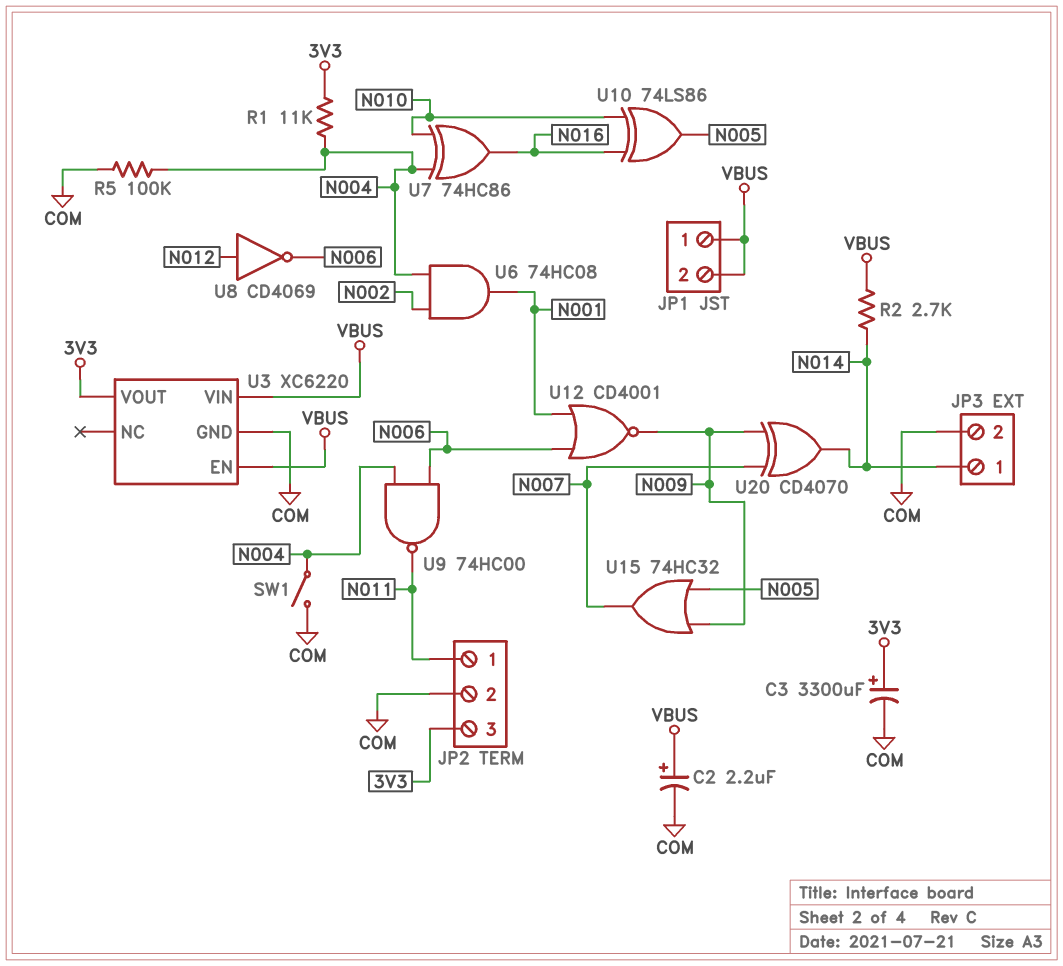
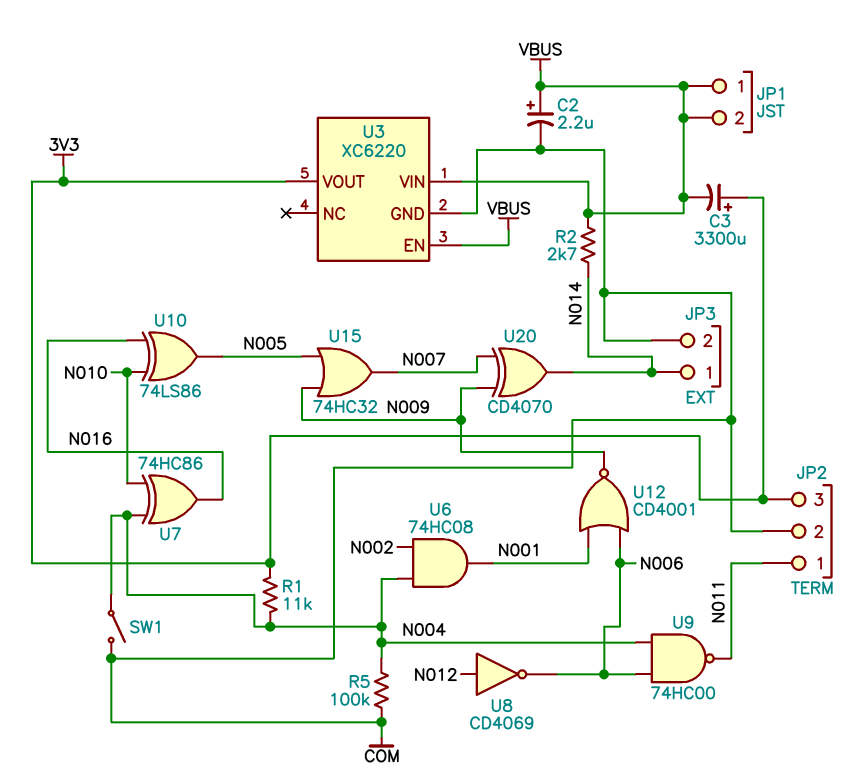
C3: 3300uF (plus 3V3, minus COM) -> 3300uF (plus 3V3, minus VBUS)

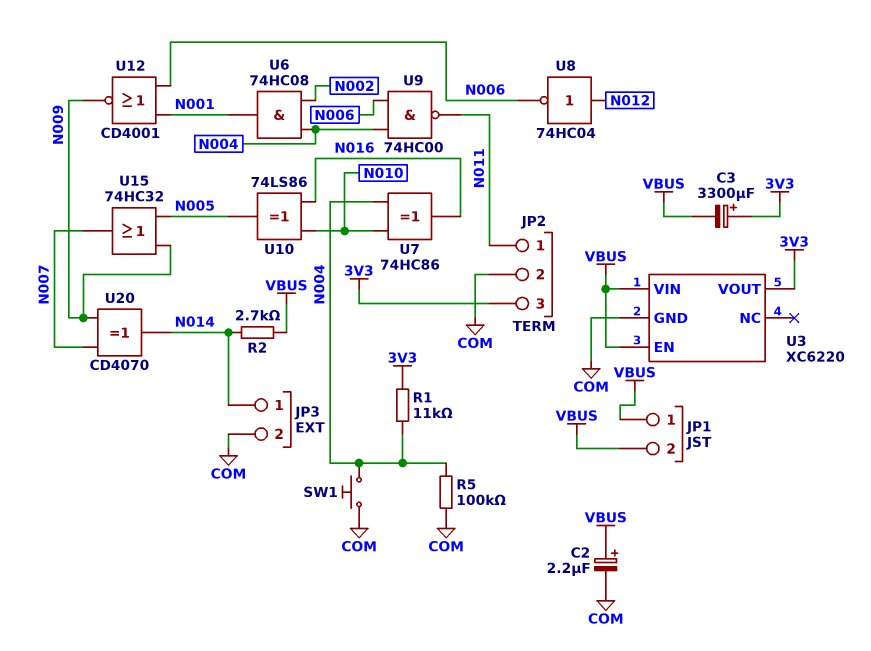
SW1: switch (COM, N004) -> button (COM, N004)
U8: NOT CD4069 (in N012, out N006) -> NOT 74HC04 (in N012, out N006)

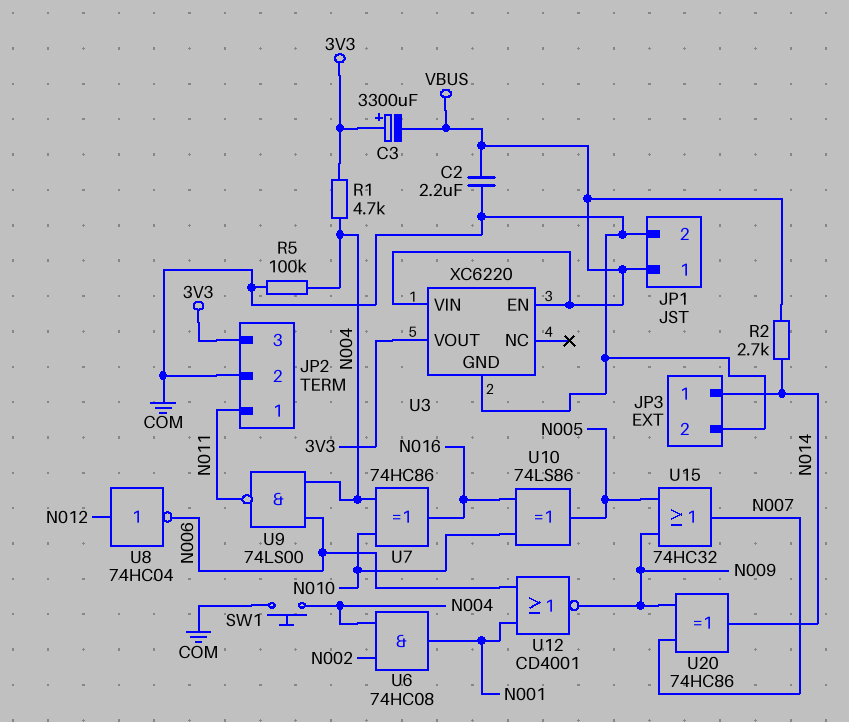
C2: 2.2uF (plus VBUS, minus COM) -> 2.2uF (COM, VBUS)
JP1 pin 2: VBUS -> COM
R1: 11k (3V3, N004) -> 4.7k (3V3, N004)
U9: NAND 74HC00 (in N004, in N006, out N011) -> NAND 74LS00 (in N004, in N006, out N011)
U20: XOR CD4070 (in N007, in N009, out N014) -> XOR 74HC86 (in N007, in N009, out N014)

